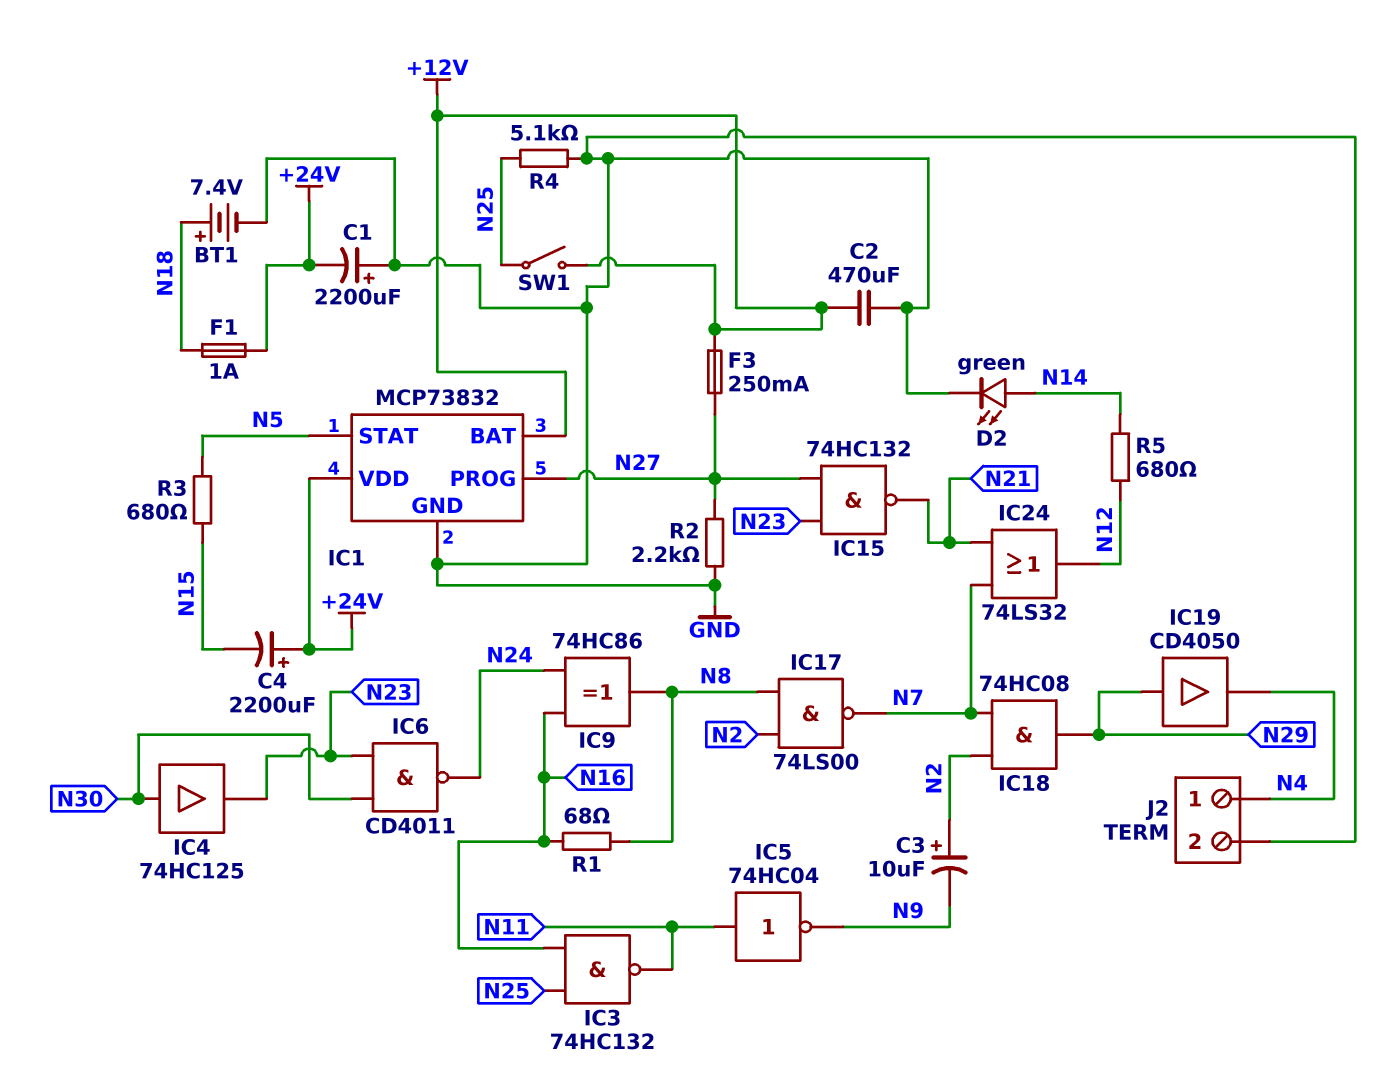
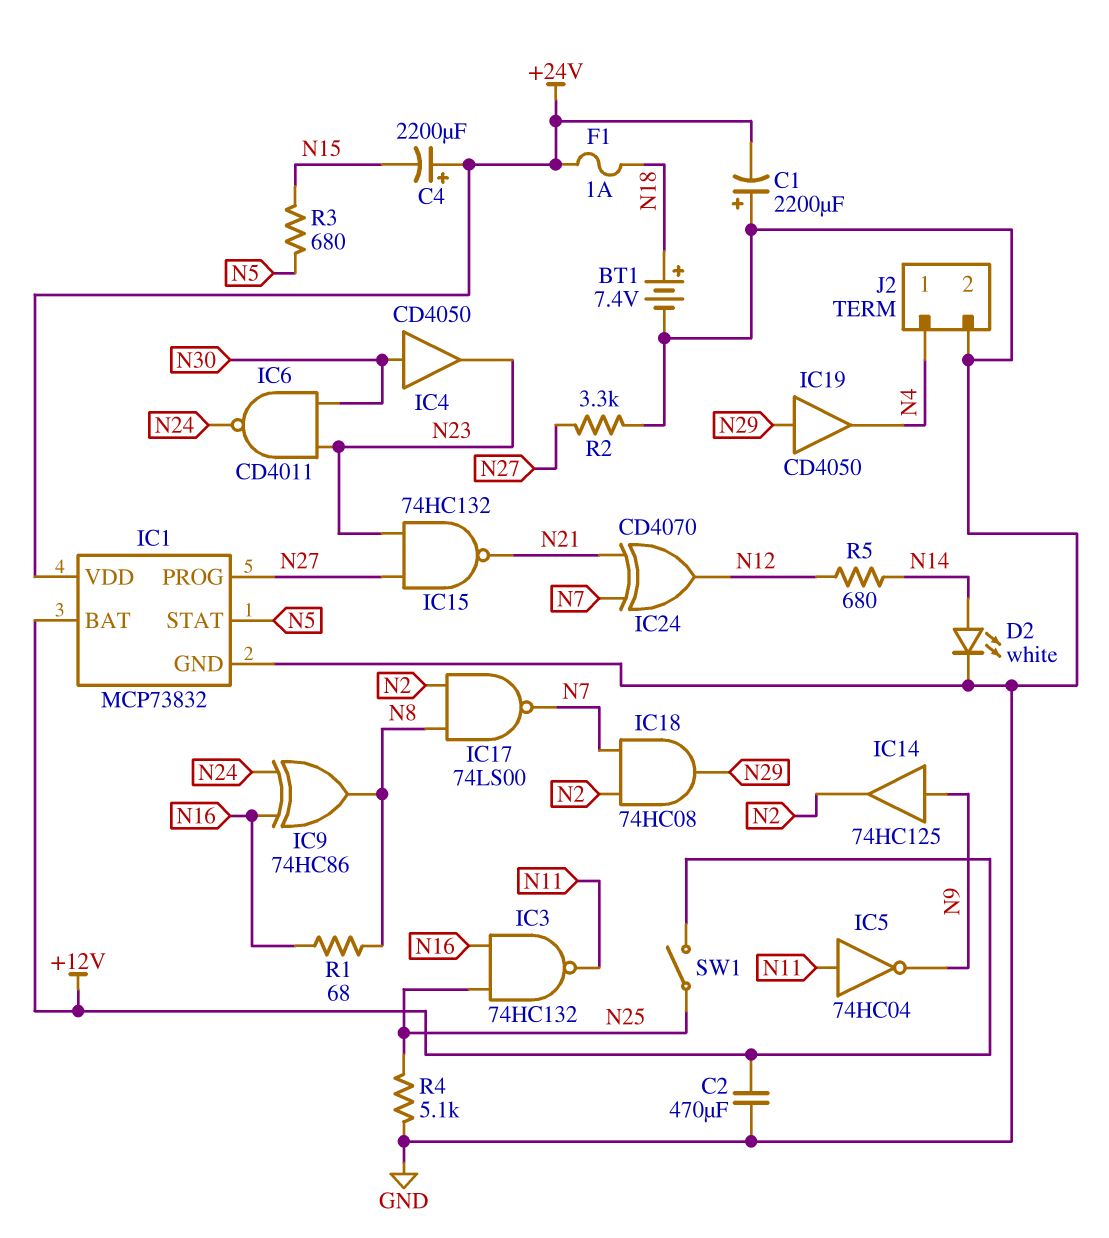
C3: 10uF (plus N2, minus N9) -> none
D2: LED green (A N14, K GND) -> LED white (A N14, K GND)
F3: 250mA (+12V, N27) -> none
IC4: buffer 74HC125 (in N30, out N23) -> buffer CD4050 (in N30, out N23)
IC14: none -> buffer 74HC125 (in N9, out N2)
IC24: OR 74LS32 (in N7, in N21, out N12) -> XOR CD4070 (in N7, in N21, out N12)
R2: 2.2k (GND, N27) -> 3.3k (GND, N27)

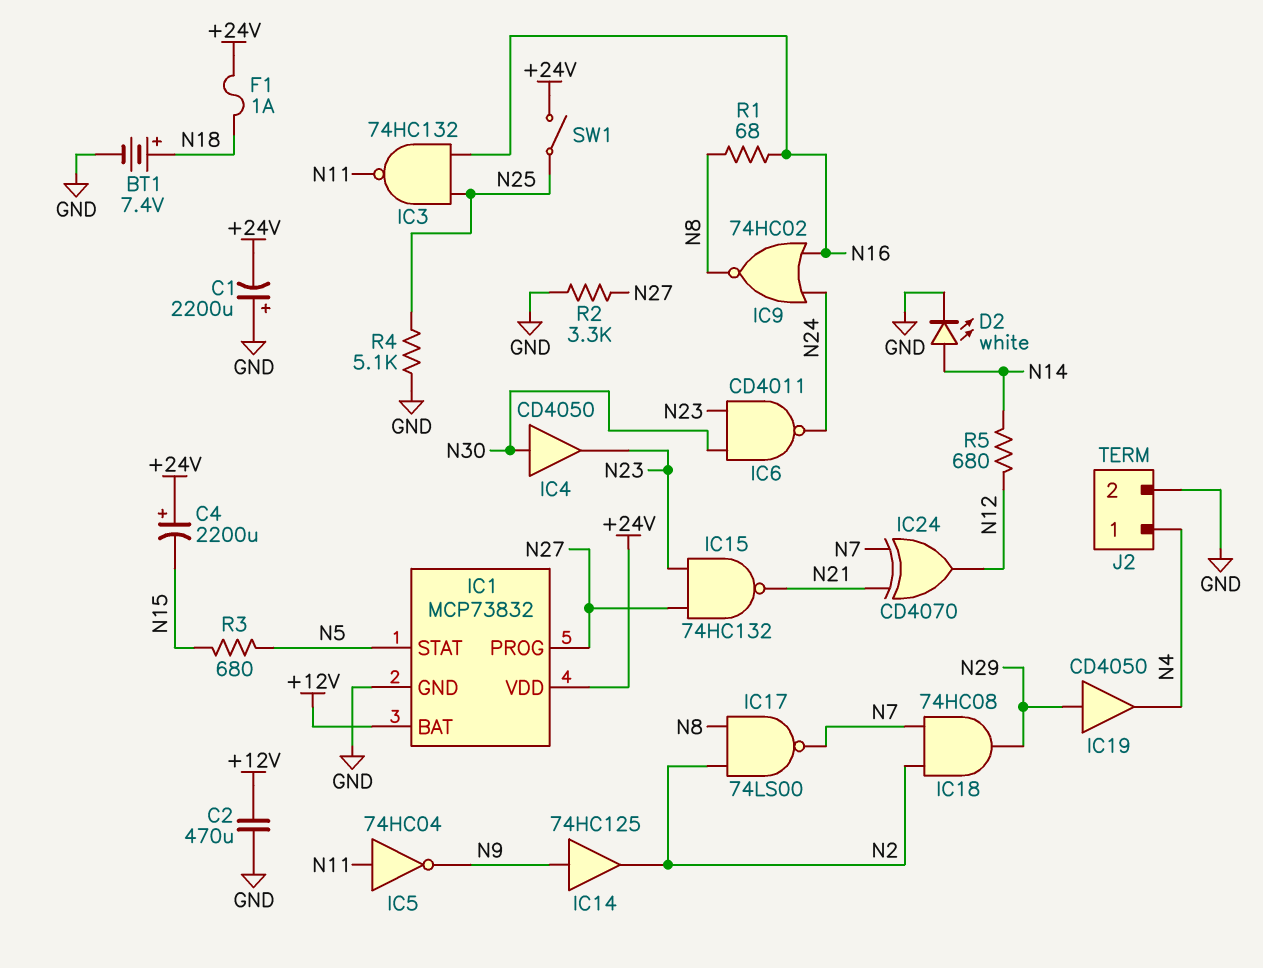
IC9: XOR 74HC86 (in N16, in N24, out N8) -> NOR 74HC02 (in N16, in N24, out N8)
SW1: switch (+12V, N25) -> switch (+24V, N25)

